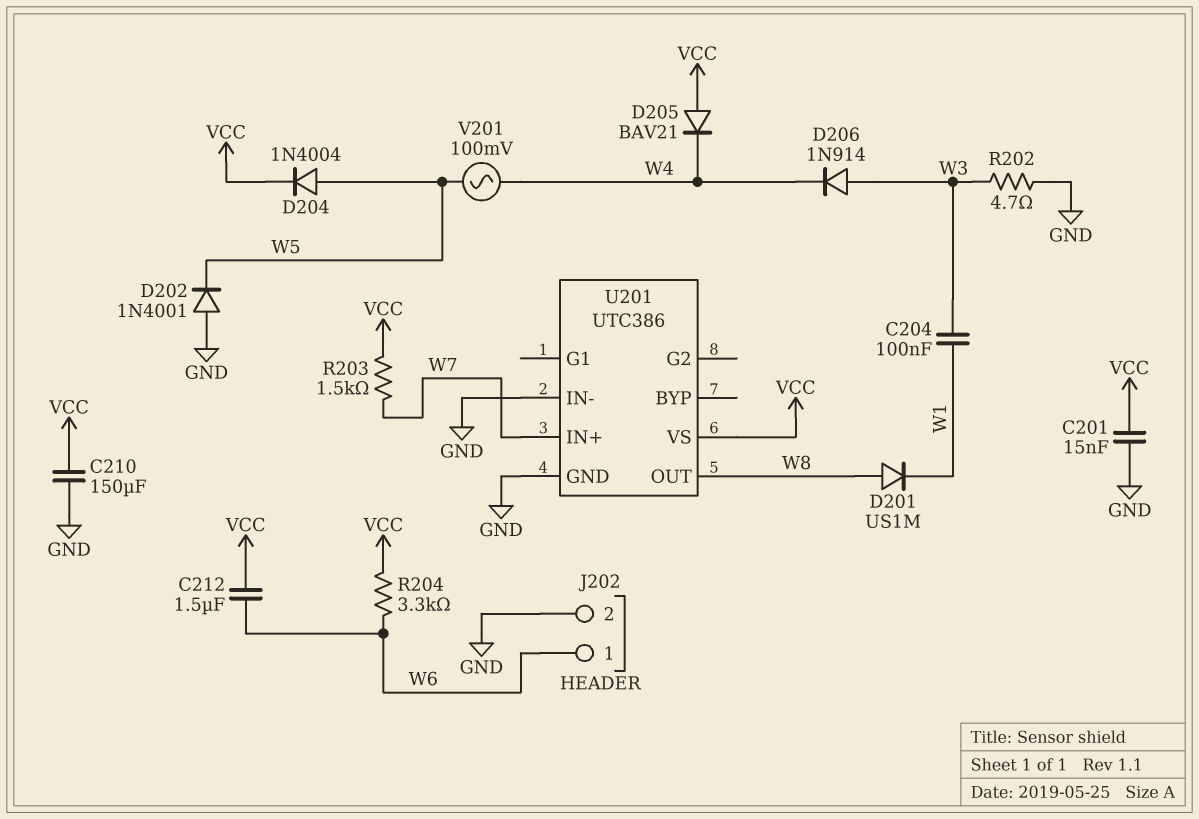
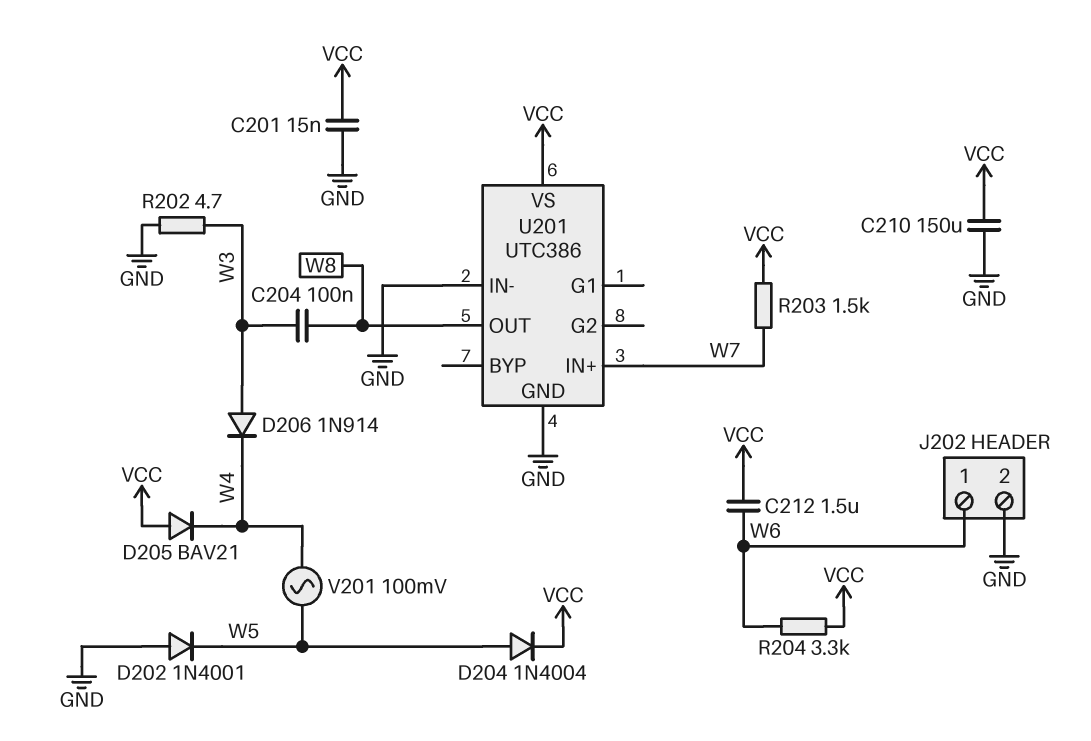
C204: 100nF (W1, W3) -> 100nF (W3, W8)
D201: diode US1M (A W8, K W1) -> none

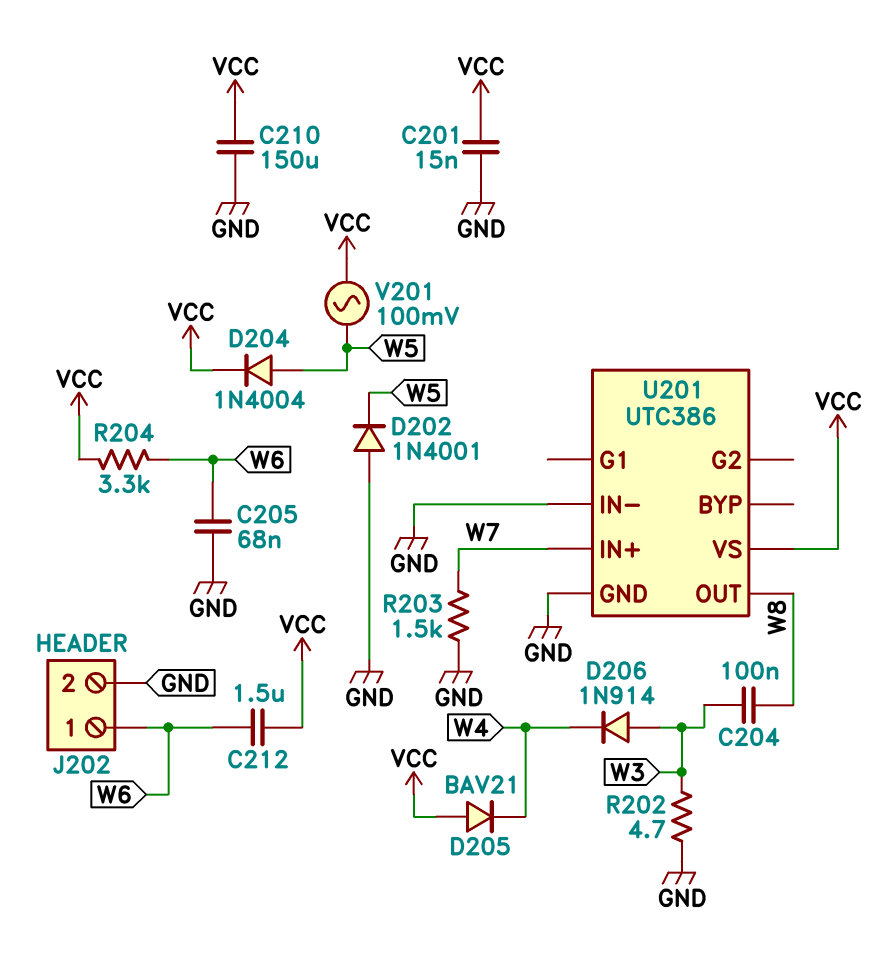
C205: none -> 68nF (GND, W6)
R203: 1.5k (VCC, W7) -> 1.5k (GND, W7)
V201: AC 100mV (W4, W5) -> AC 100mV (VCC, W5)

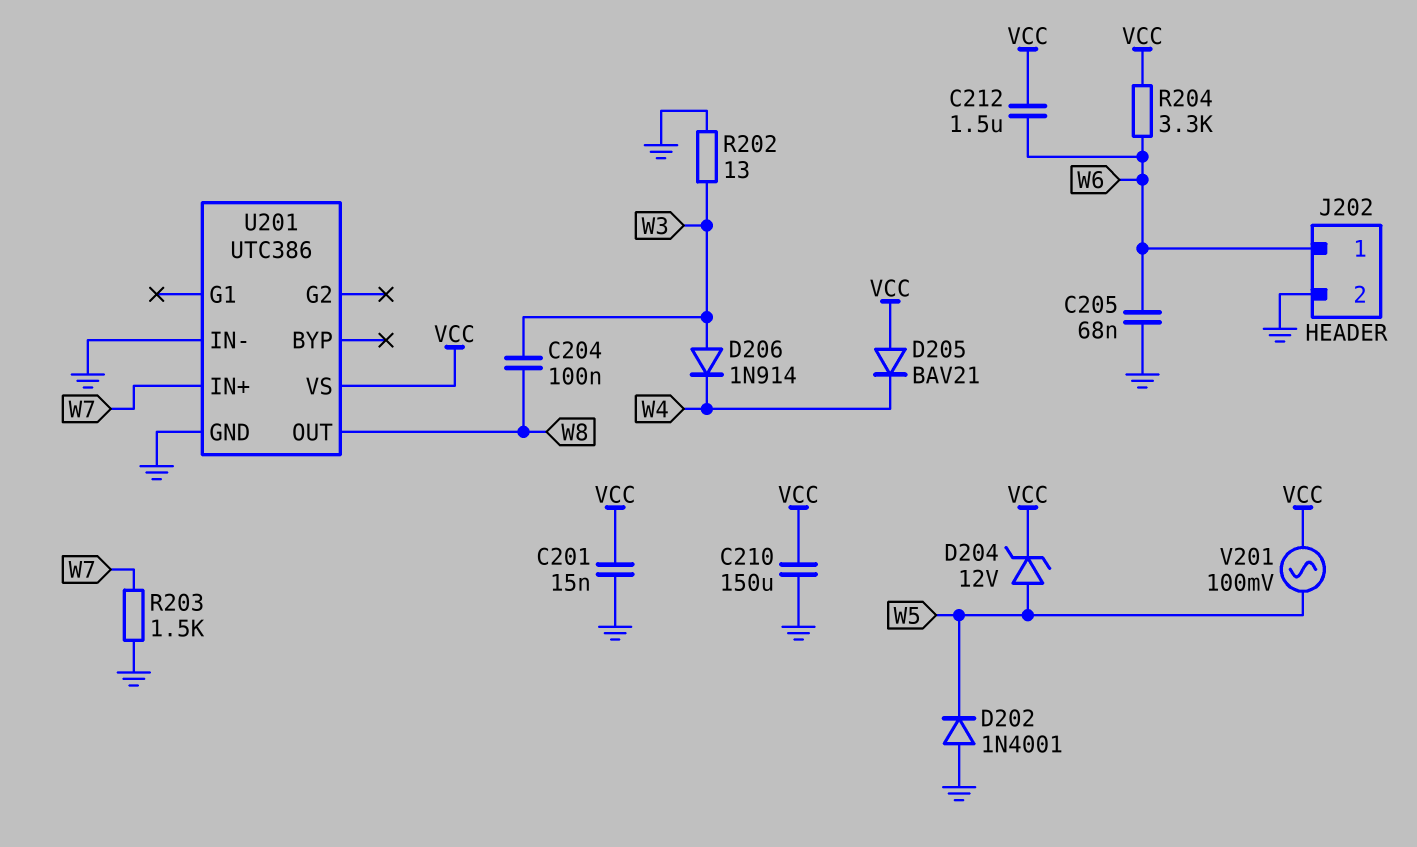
D204: diode 1N4004 (A W5, K VCC) -> zener 12V (A W5, K VCC)
R202: 4.7 (GND, W3) -> 13 (GND, W3)

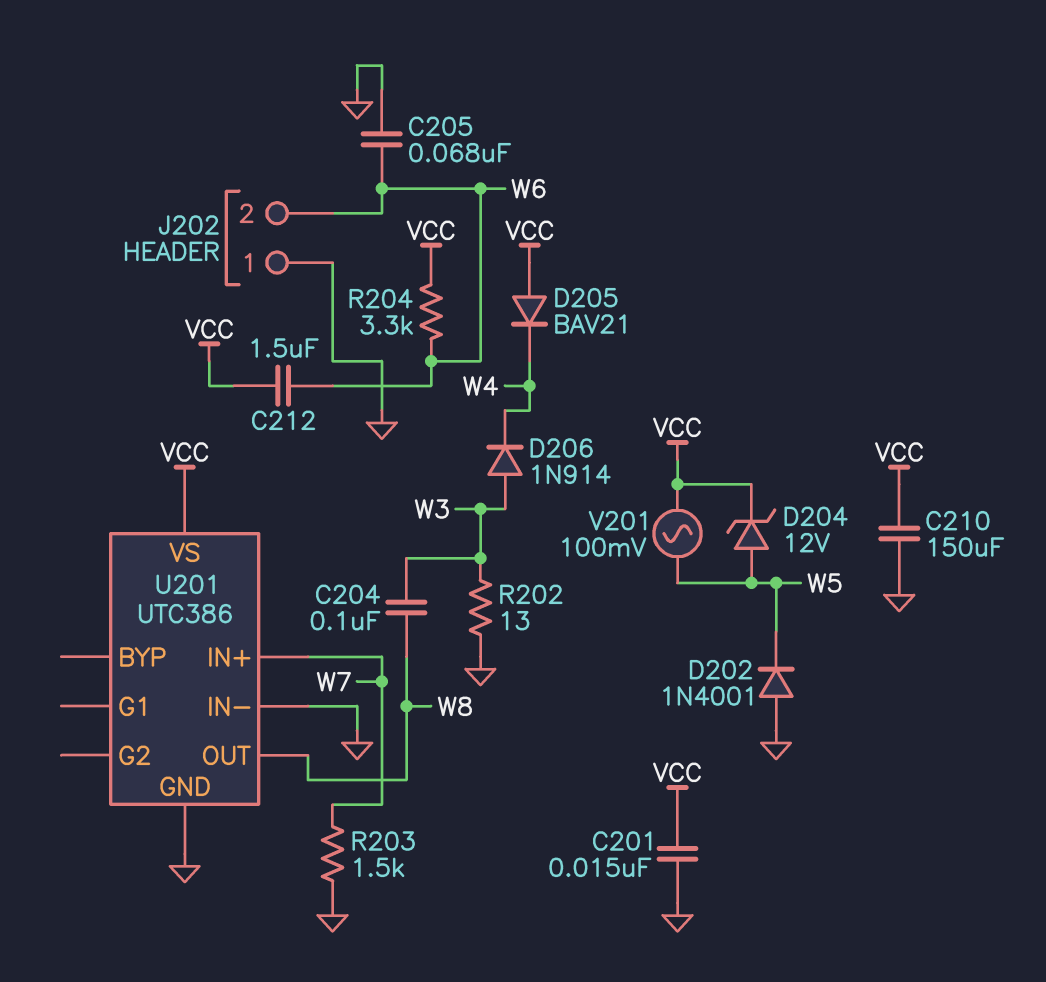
J202 pin 1: W6 -> GND
J202 pin 2: GND -> W6

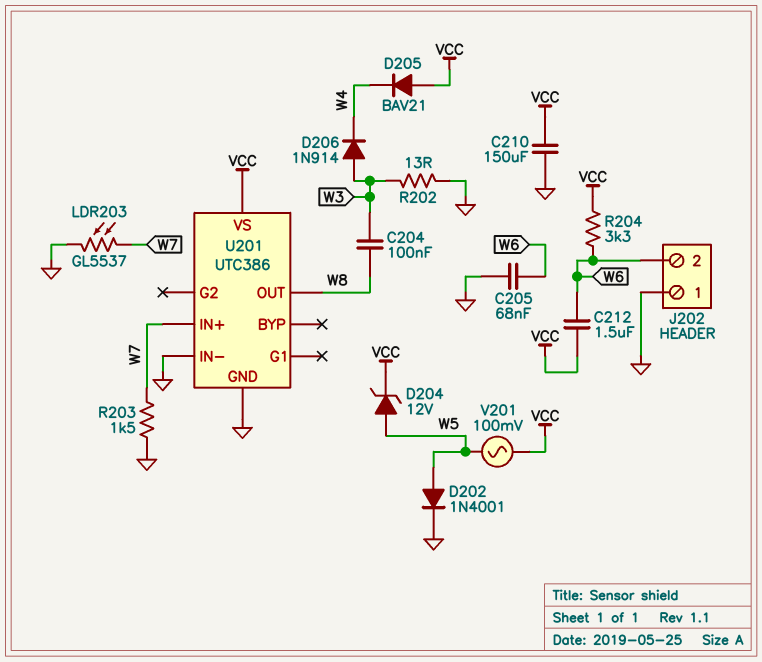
C201: 15nF (GND, VCC) -> none
D202: diode 1N4001 (A GND, K W5) -> diode 1N4001 (A W5, K GND)
LDR203: none -> GL5537 (GND, W7)

